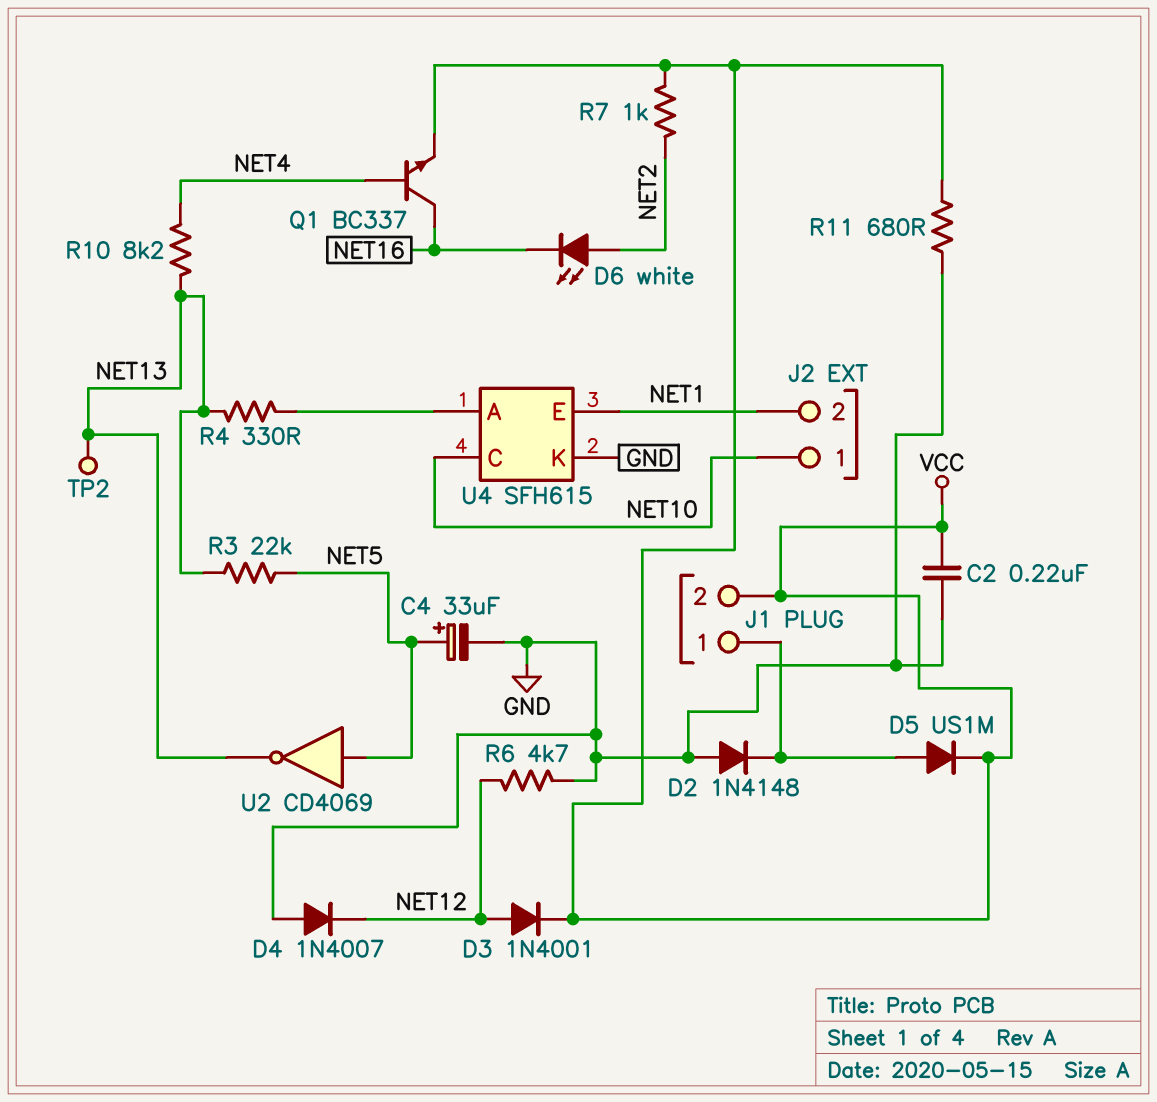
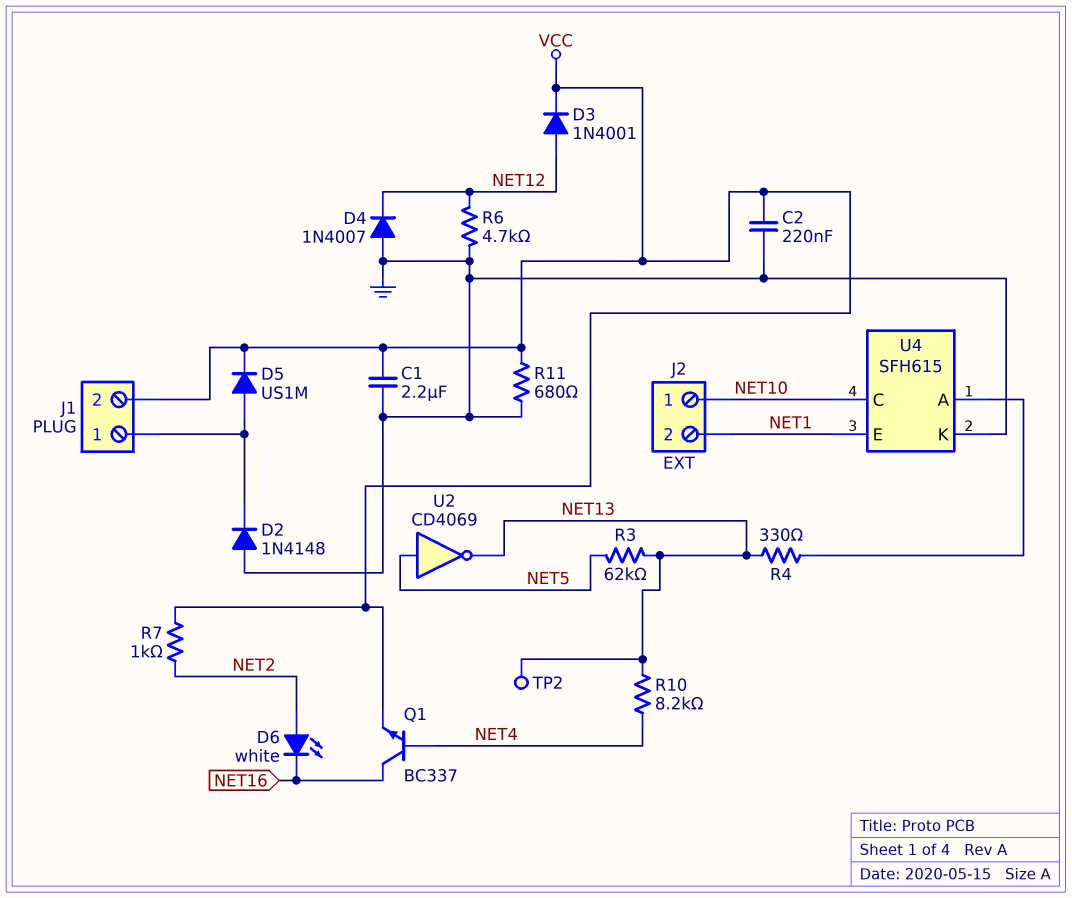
C1: none -> 2.2uF (GND, VCC)
C4: 33uF (plus NET5, minus GND) -> none
R3: 22k (NET5, NET13) -> 62k (NET5, NET13)

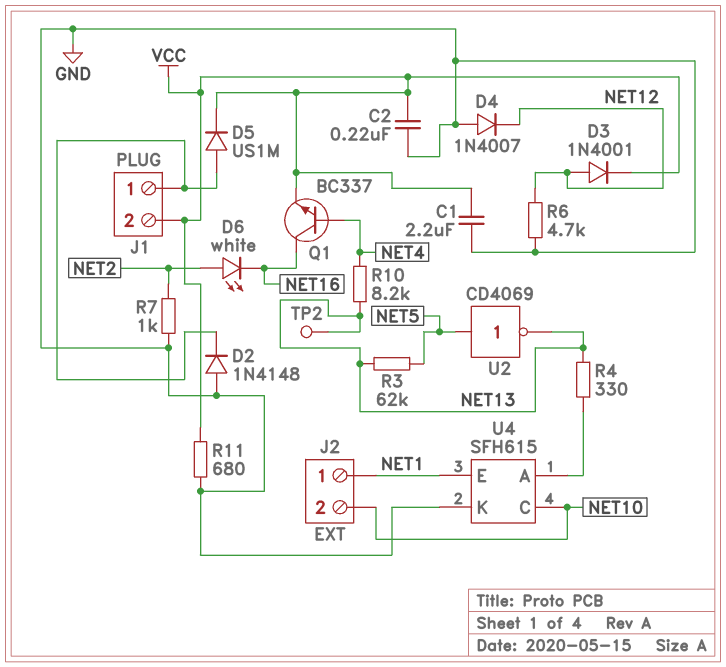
J2 pin 1: NET10 -> NET1
J2 pin 2: NET1 -> NET10
R7: 1k (NET2, VCC) -> 1k (GND, NET2)

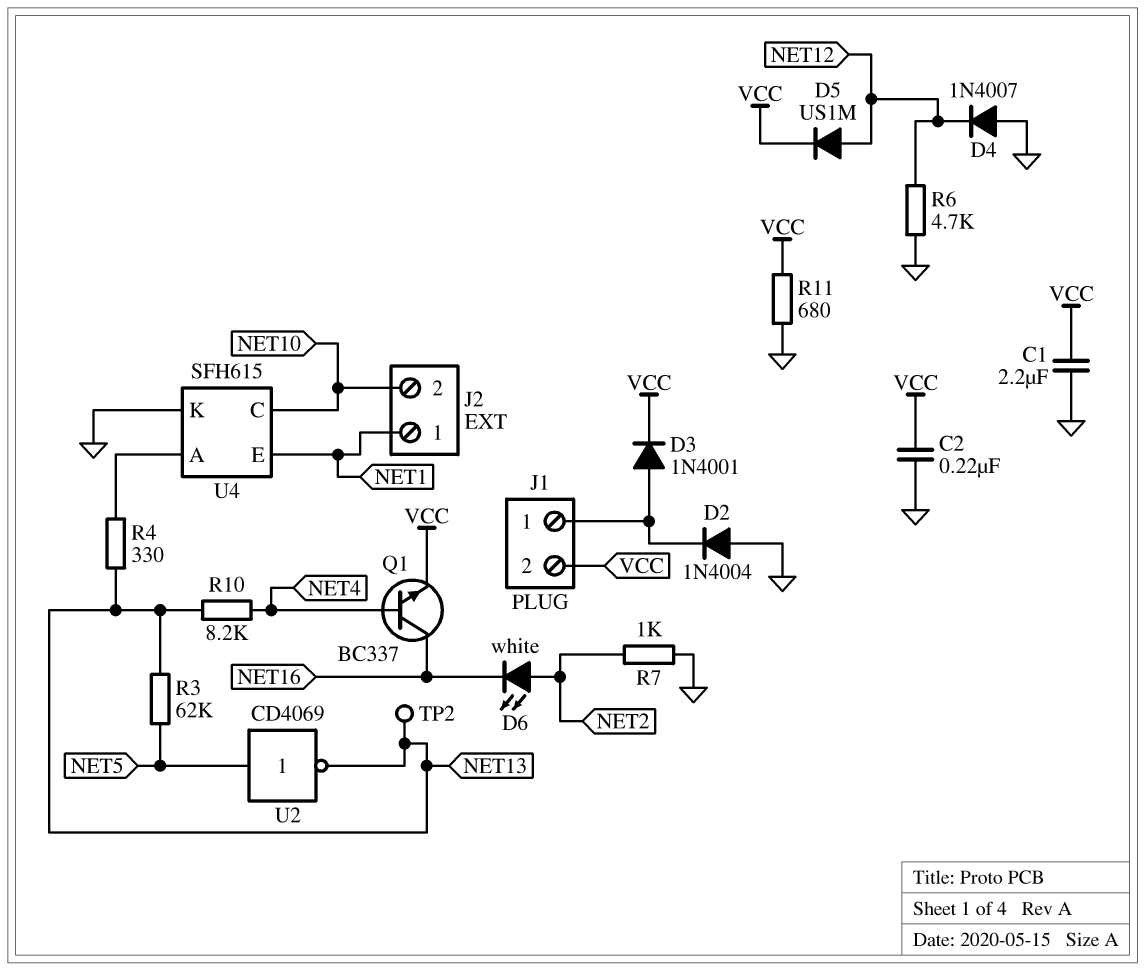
D2: diode 1N4148 (A GND, K J1/1) -> diode 1N4004 (A GND, K J1/1)
D3: diode 1N4001 (A NET12, K VCC) -> diode 1N4001 (A J1/1, K VCC)
D5: diode US1M (A J1/1, K VCC) -> diode US1M (A NET12, K VCC)

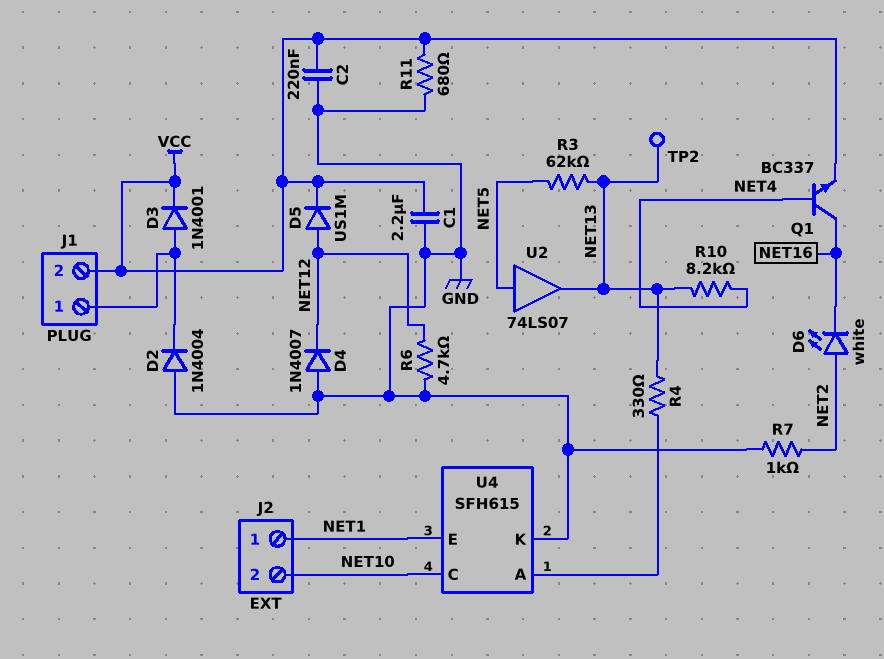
U2: NOT CD4069 (in NET5, out NET13) -> buffer 74LS07 (in NET5, out NET13)

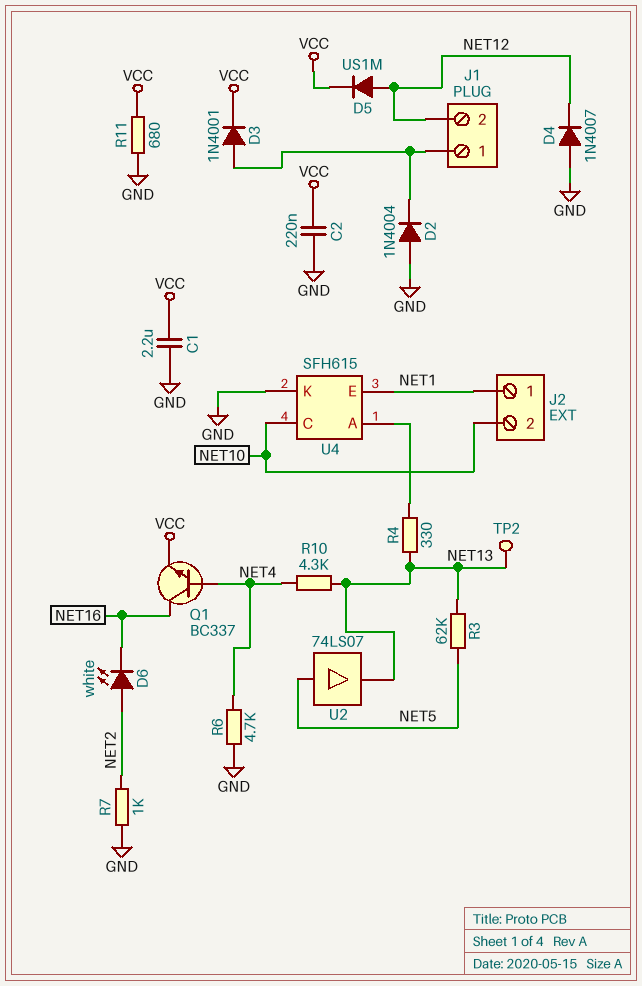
J1 pin 2: VCC -> NET12
R6: 4.7k (GND, NET12) -> 4.7k (GND, NET4)
R10: 8.2k (NET4, NET13) -> 4.3k (NET4, NET13)

